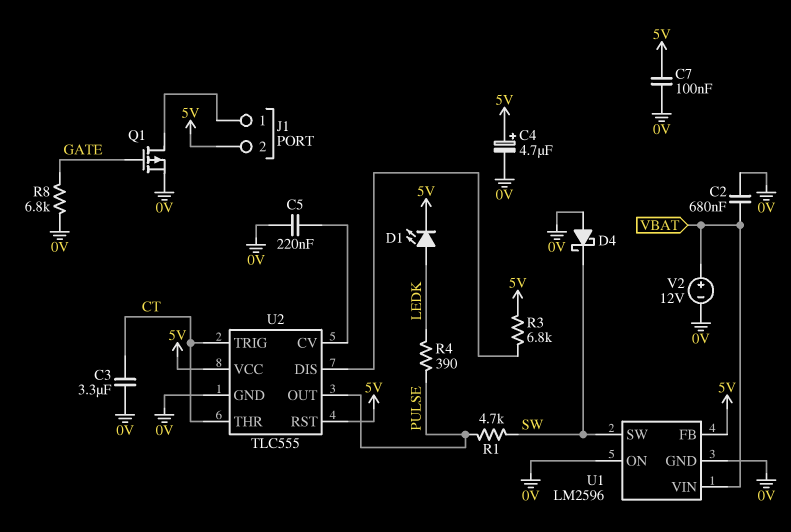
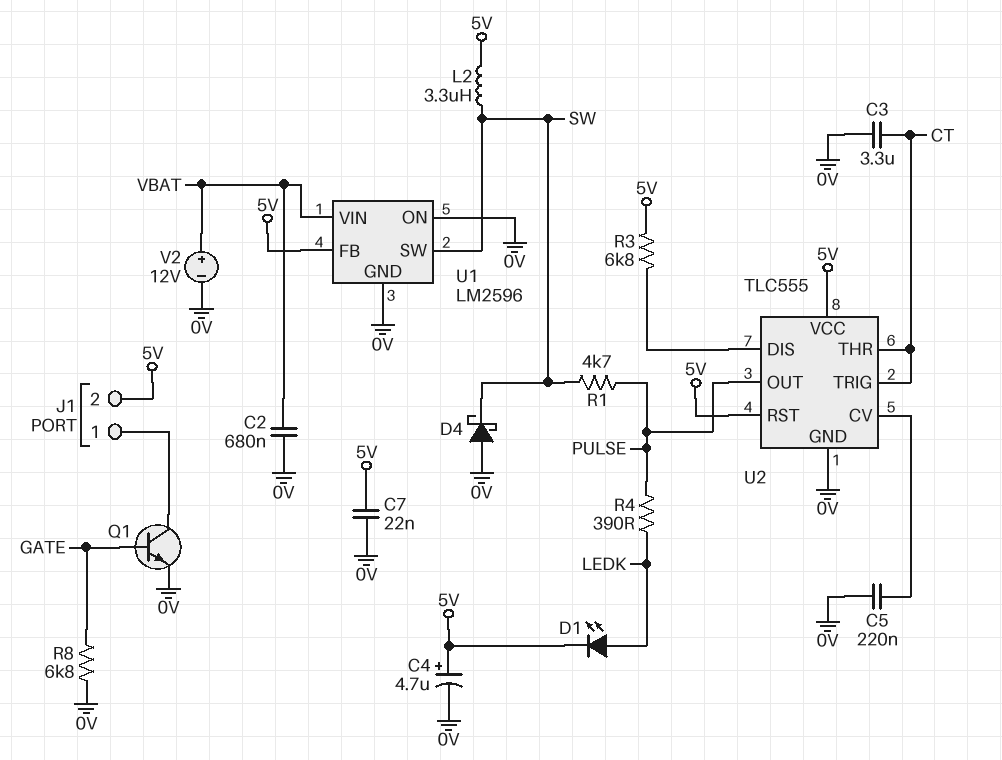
C7: 100nF (0V, 5V) -> 22nF (0V, 5V)
L2: none -> 3.3uH (5V, SW)
Q1: PMOS (G GATE, D J1/1, S 0V) -> NPN (B GATE, C J1/1, E 0V)

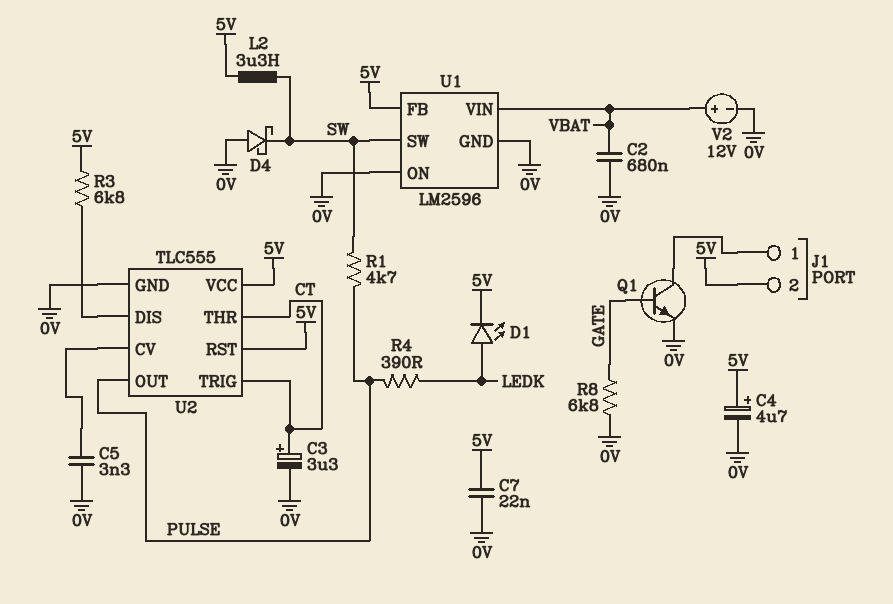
C3: 3.3uF (0V, CT) -> 3.3uF (plus CT, minus 0V)
C5: 220nF (0V, U2/CV) -> 3.3nF (0V, U2/CV)

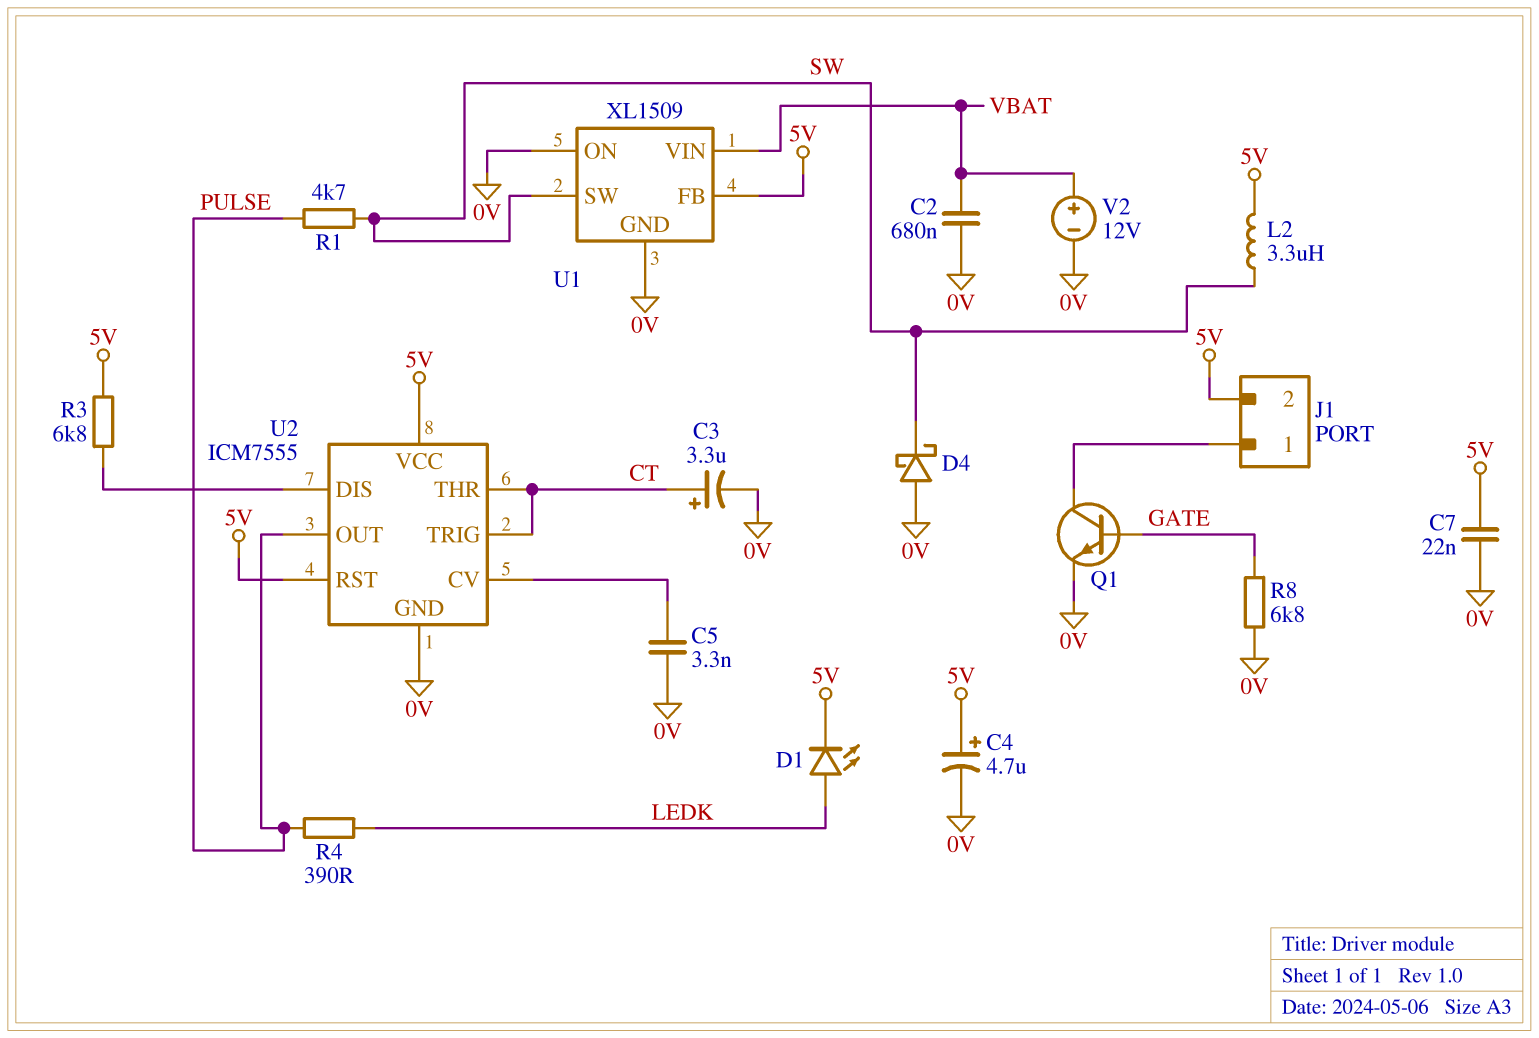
U1: LM2596 -> XL1509
U2: TLC555 -> ICM7555

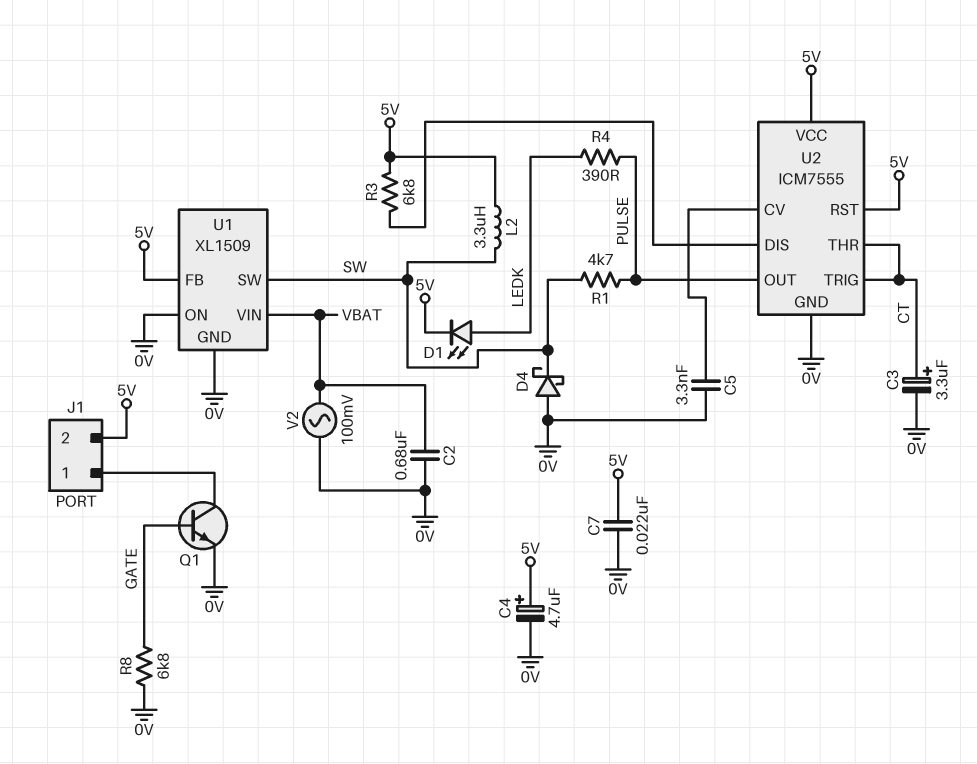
V2: 12V (plus VBAT, minus 0V) -> AC 100mV (0V, VBAT)

